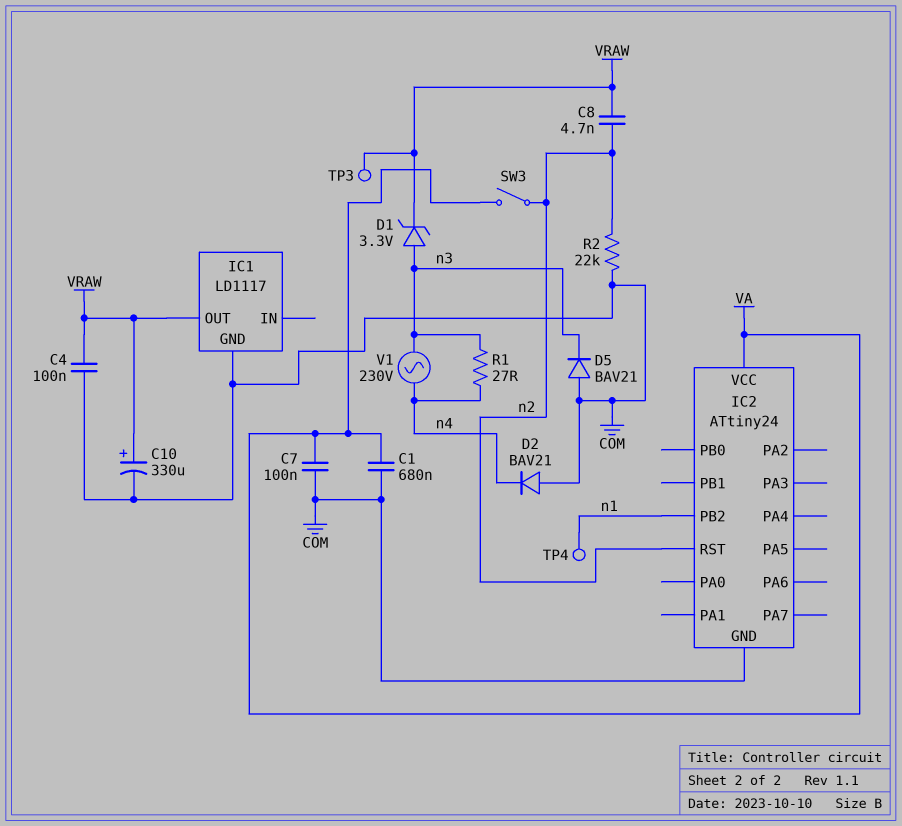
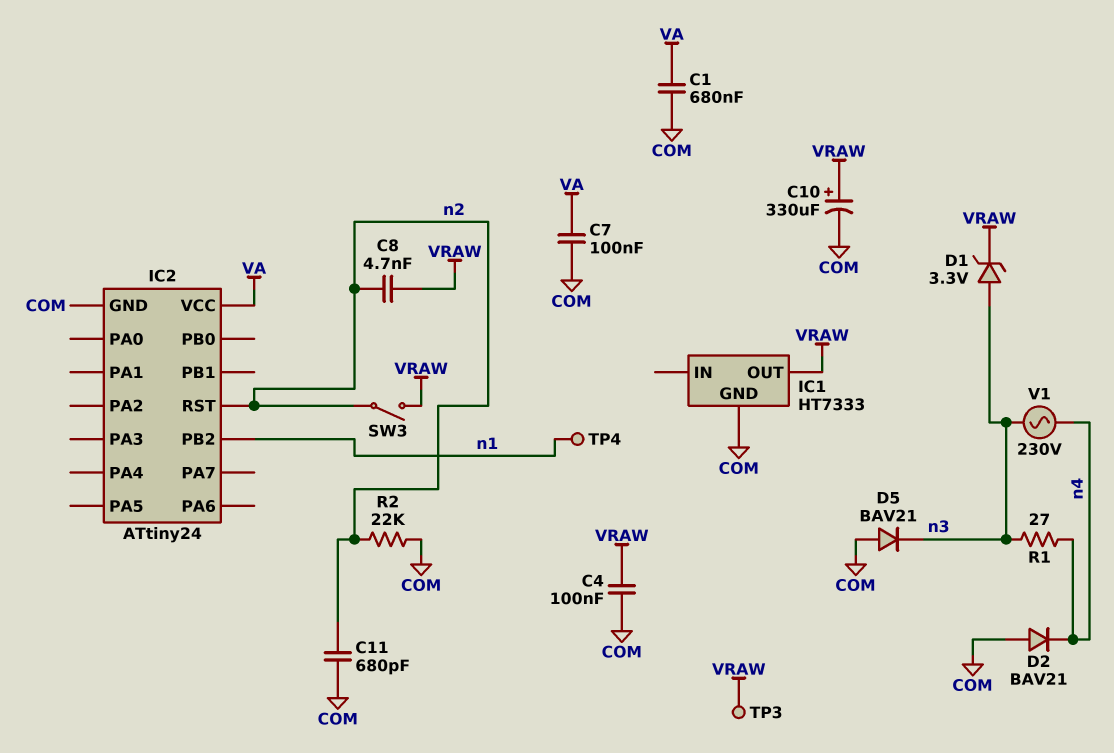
C11: none -> 680pF (COM, n2)
IC1: LD1117 -> HT7333
SW3: switch (VA, n2) -> switch (VRAW, n2)

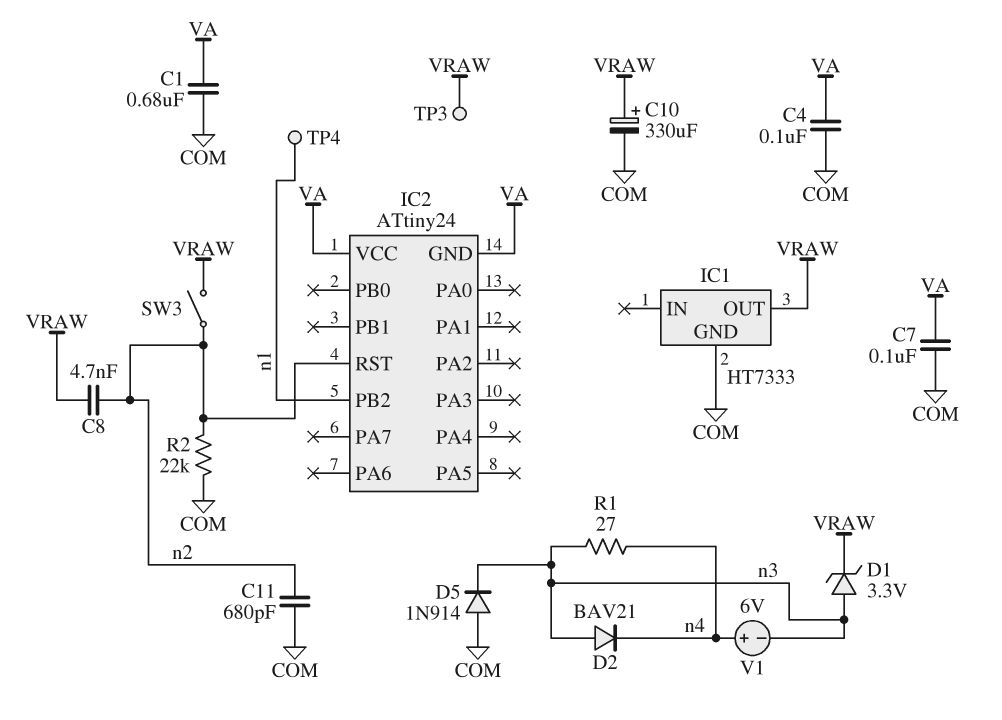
C4: 100nF (COM, VRAW) -> 100nF (COM, VA)
D2: diode BAV21 (A COM, K n4) -> diode BAV21 (A n3, K n4)
D5: diode BAV21 (A COM, K n3) -> diode 1N914 (A COM, K n3)
IC2 pin GND: COM -> VA
V1: AC 230V (n3, n4) -> 6V (plus n4, minus n3)

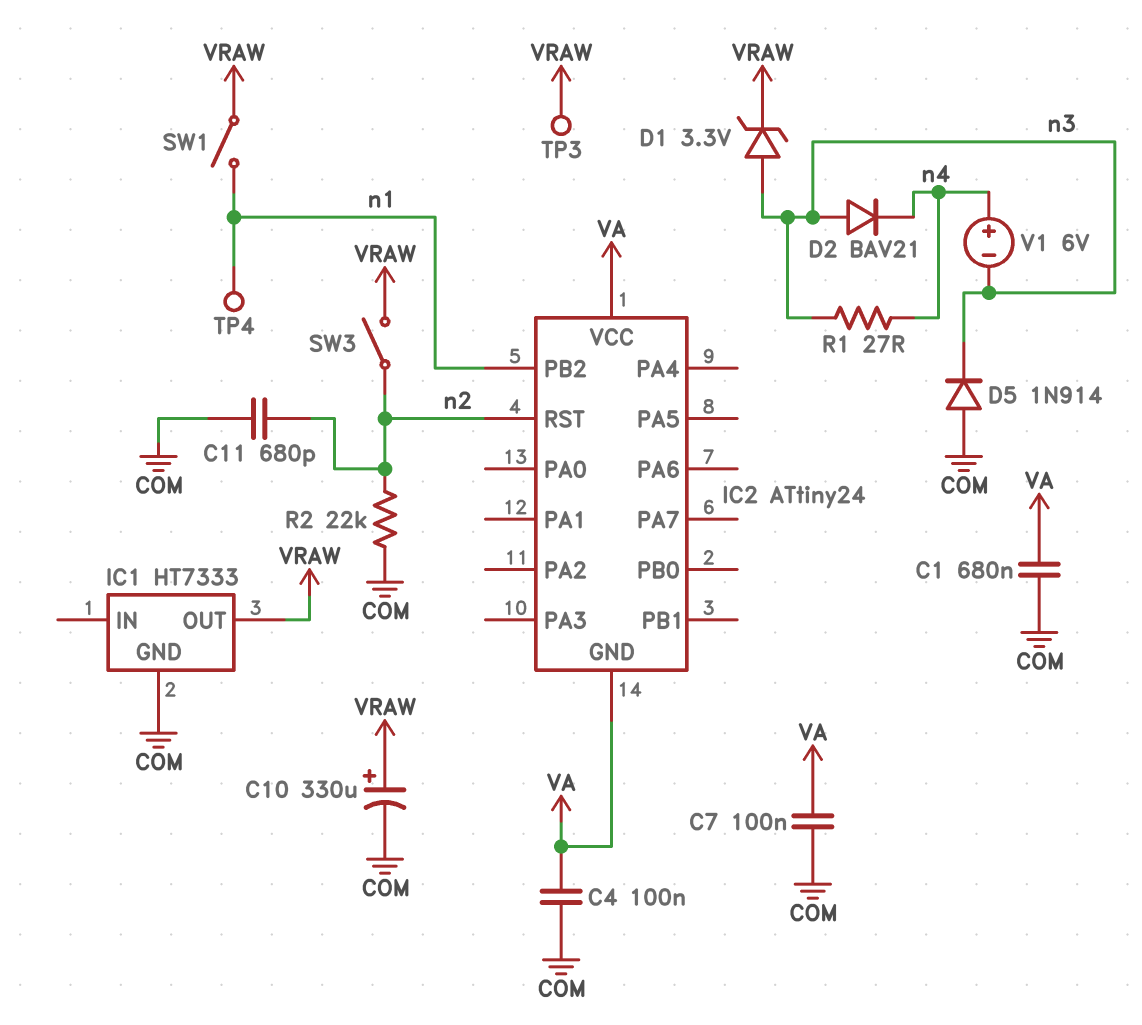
C8: 4.7nF (VRAW, n2) -> none
SW1: none -> switch (VRAW, n1)

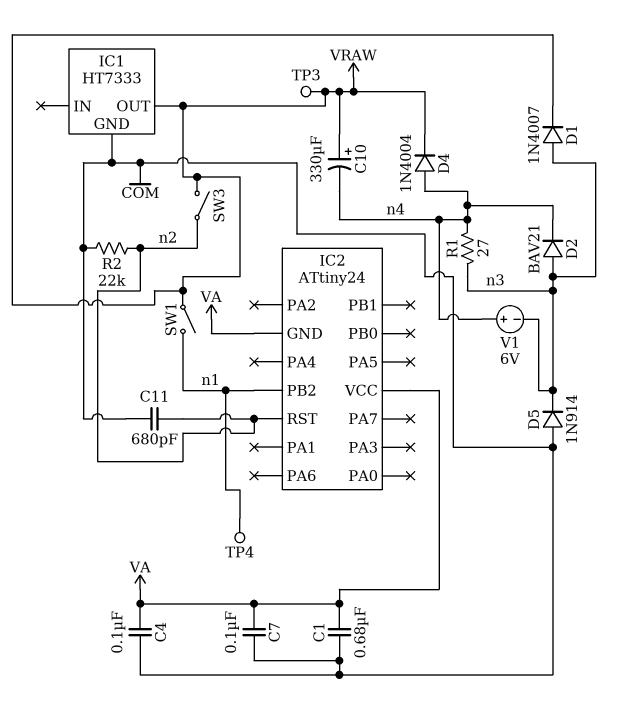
C10: 330uF (plus VRAW, minus COM) -> 330uF (plus VRAW, minus n4)
D1: zener 3.3V (A n3, K VRAW) -> diode 1N4007 (A n3, K VRAW)
D4: none -> diode 1N4004 (A n4, K VRAW)

